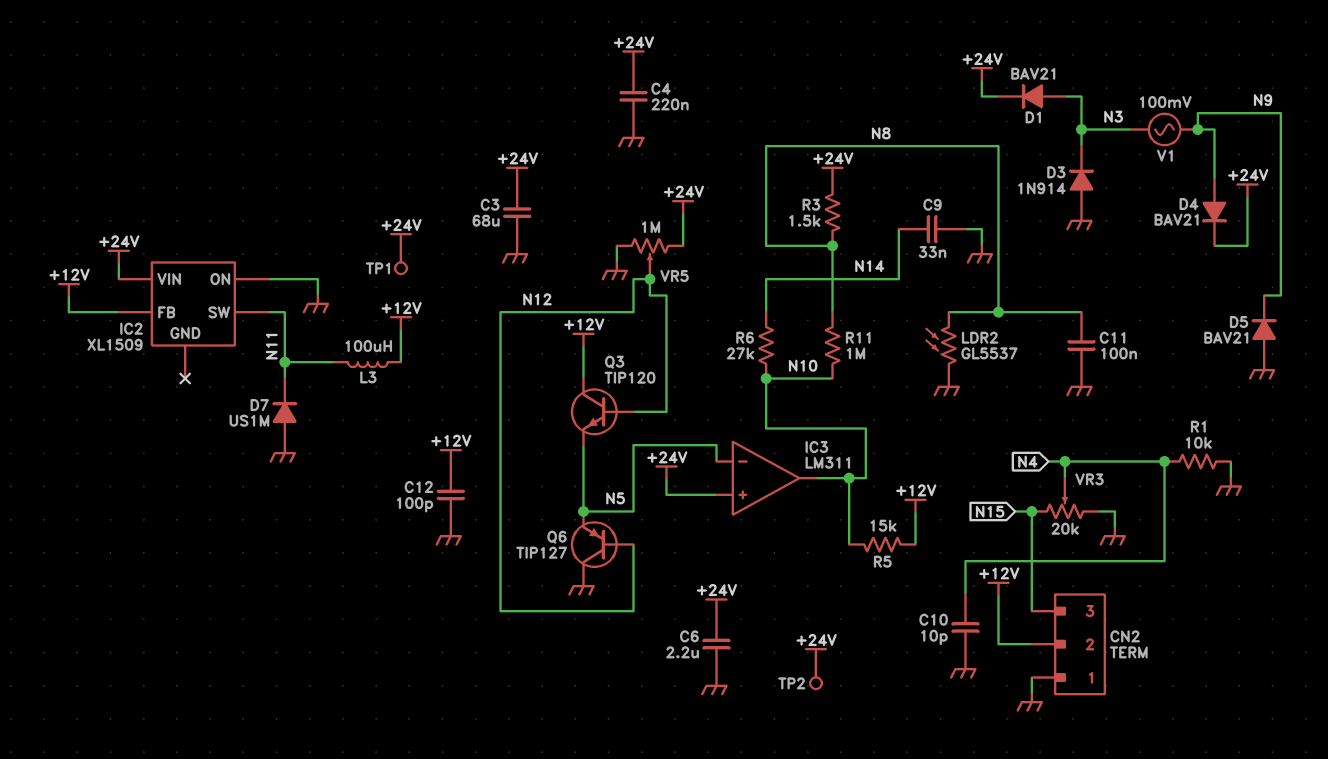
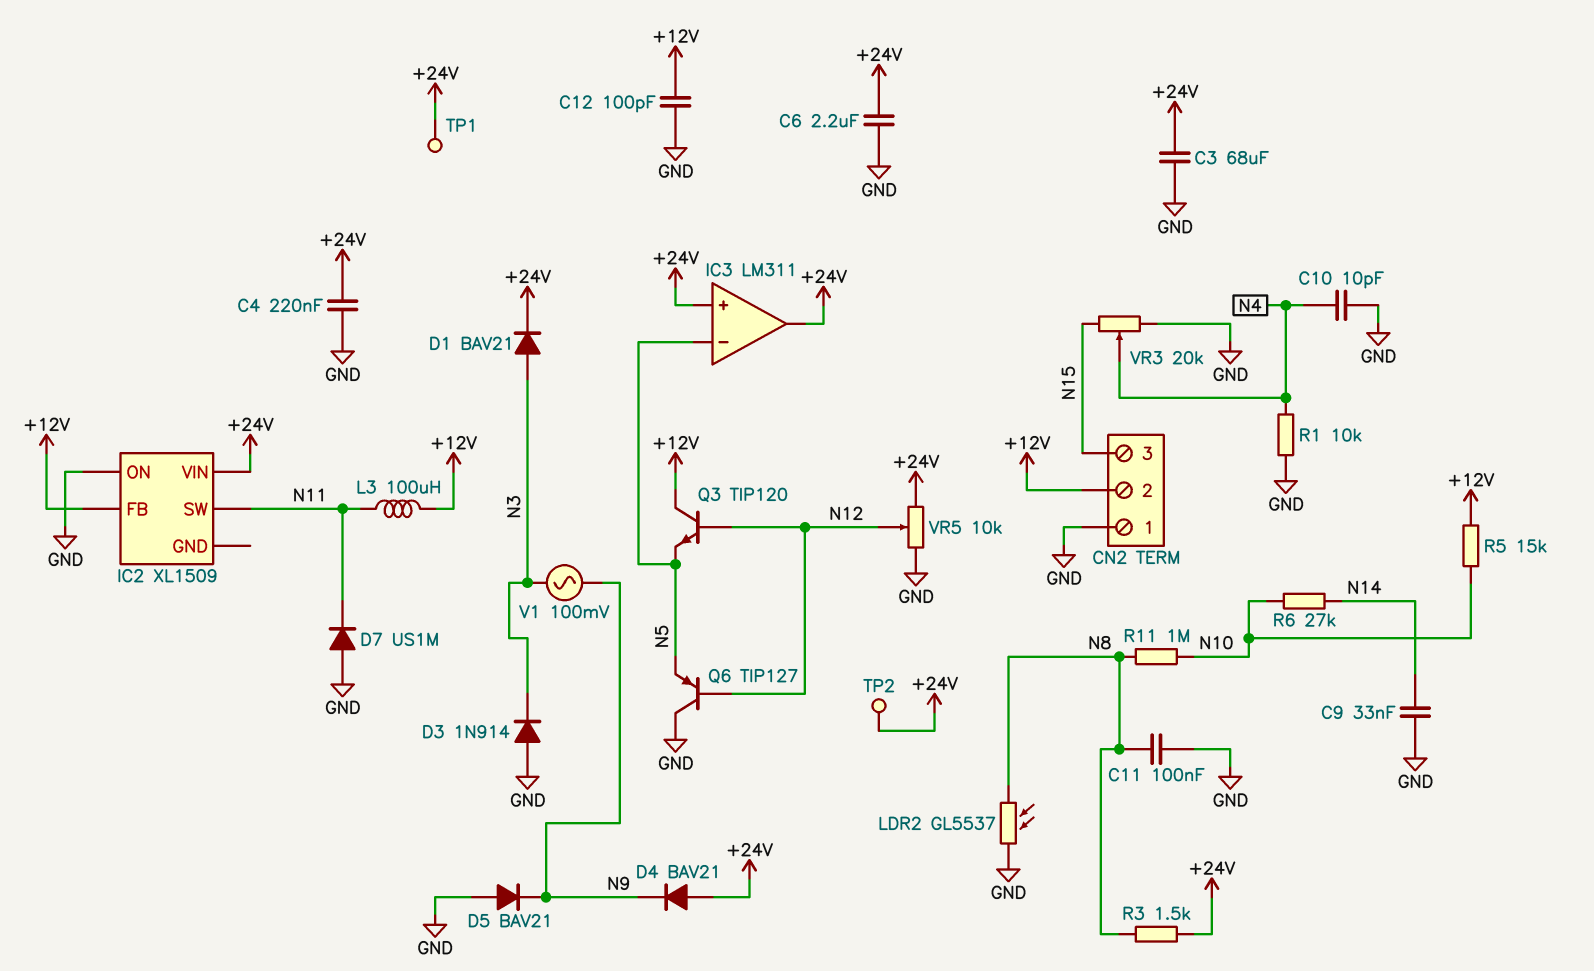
D4: diode BAV21 (A N9, K +24V) -> diode BAV21 (A +24V, K N9)
IC3 pin out: N10 -> +24V
VR5: 1M (+24V, GND, wiper N12) -> 10k (+24V, GND, wiper N12)

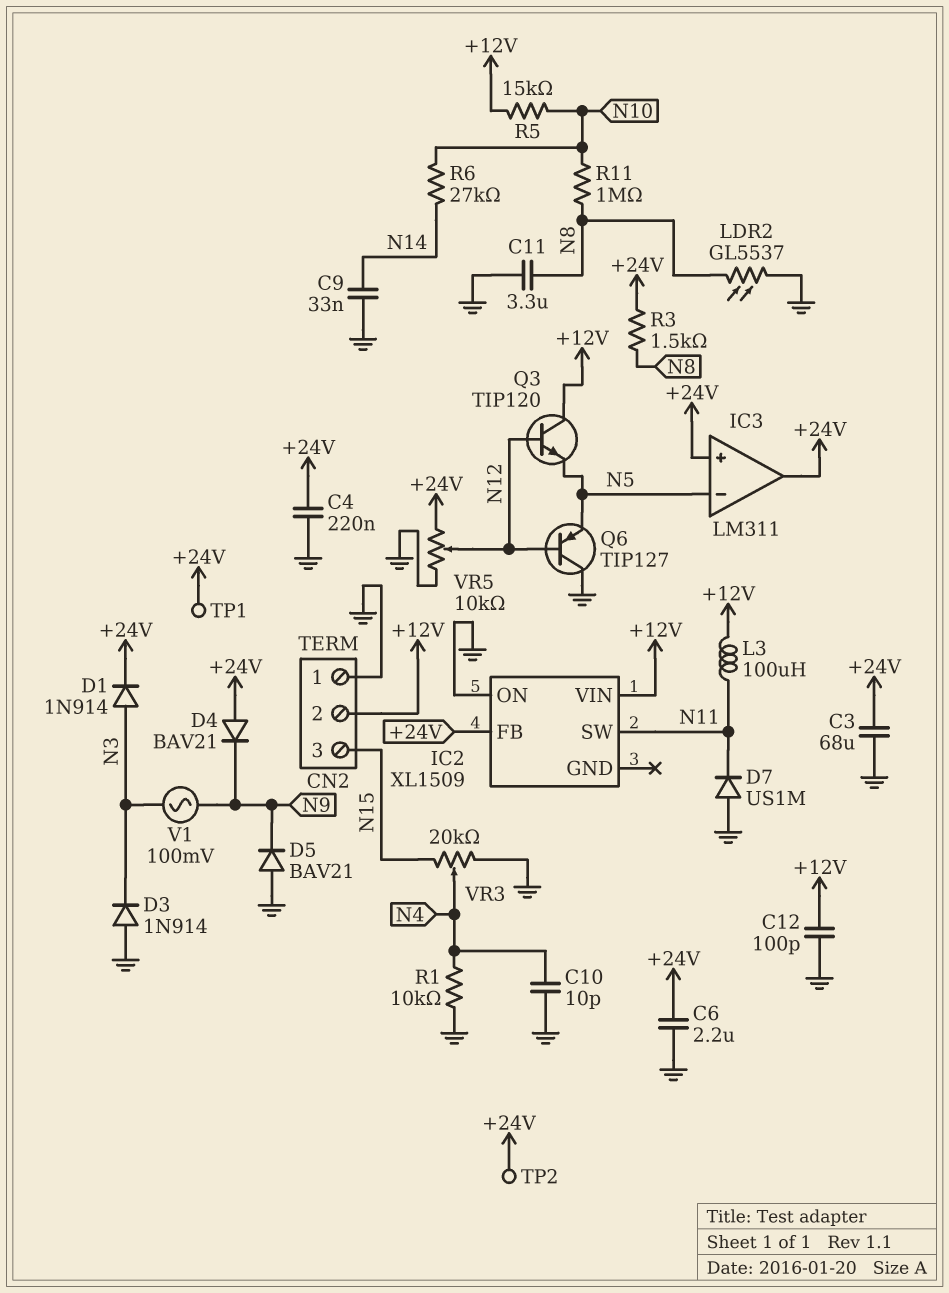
C11: 100nF (GND, N8) -> 3.3uF (GND, N8)
D1: diode BAV21 (A N3, K +24V) -> diode 1N914 (A N3, K +24V)
IC2 pin FB: +12V -> +24V
IC2 pin VIN: +24V -> +12V

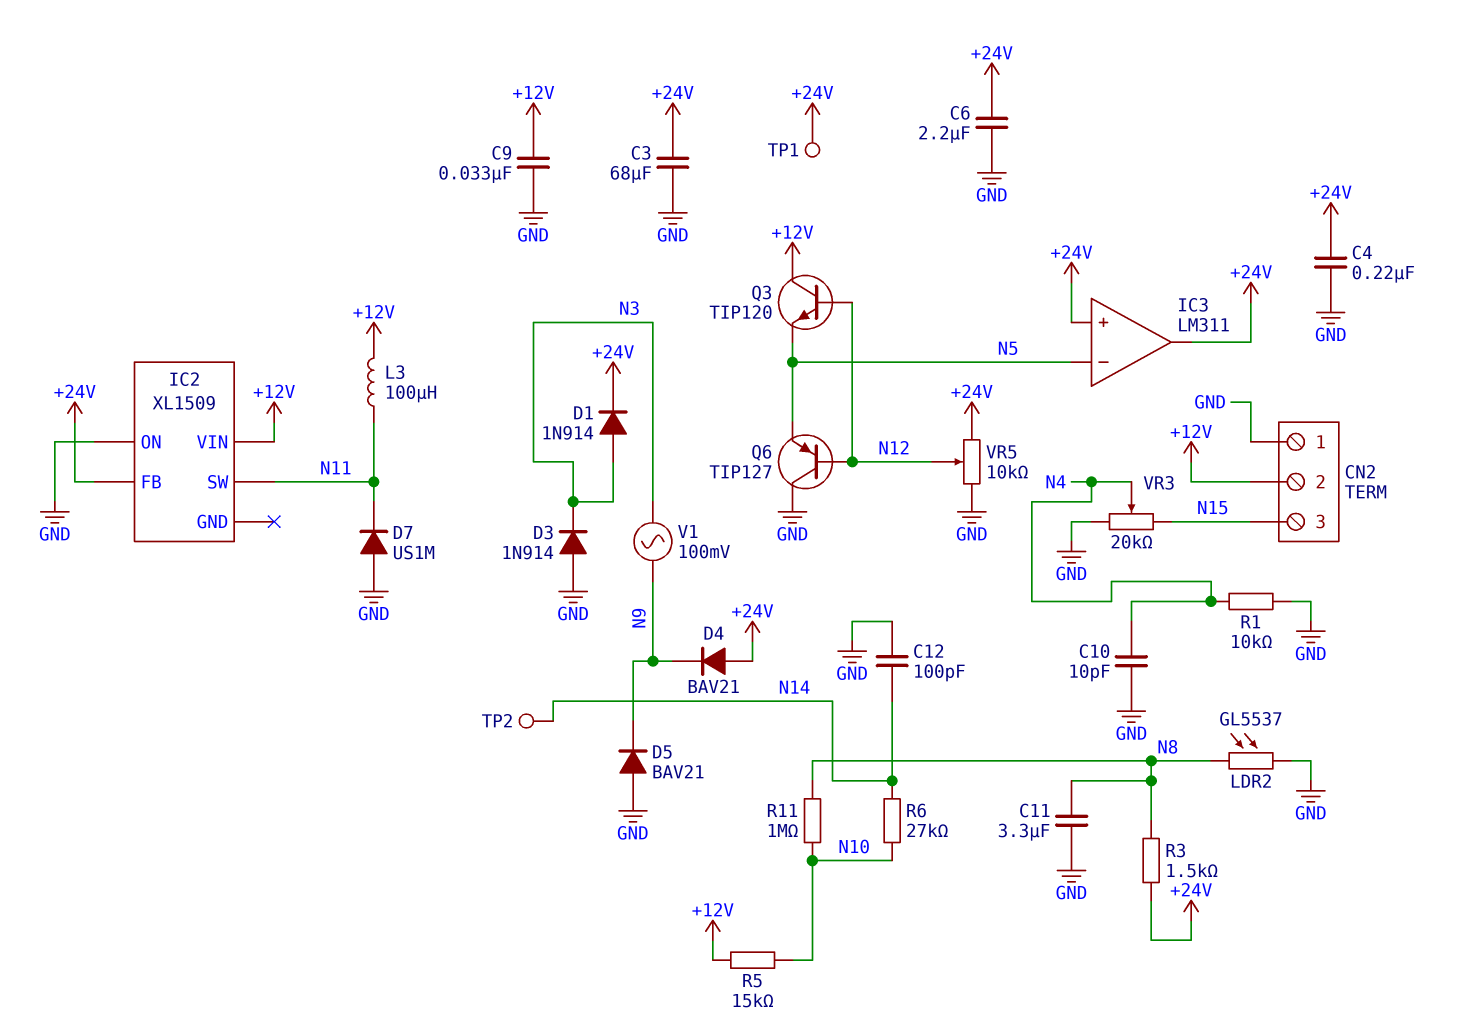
C9: 33nF (GND, N14) -> 33nF (+12V, GND)
C12: 100pF (+12V, GND) -> 100pF (GND, N14)
TP2: test point (+24V) -> test point (N14)

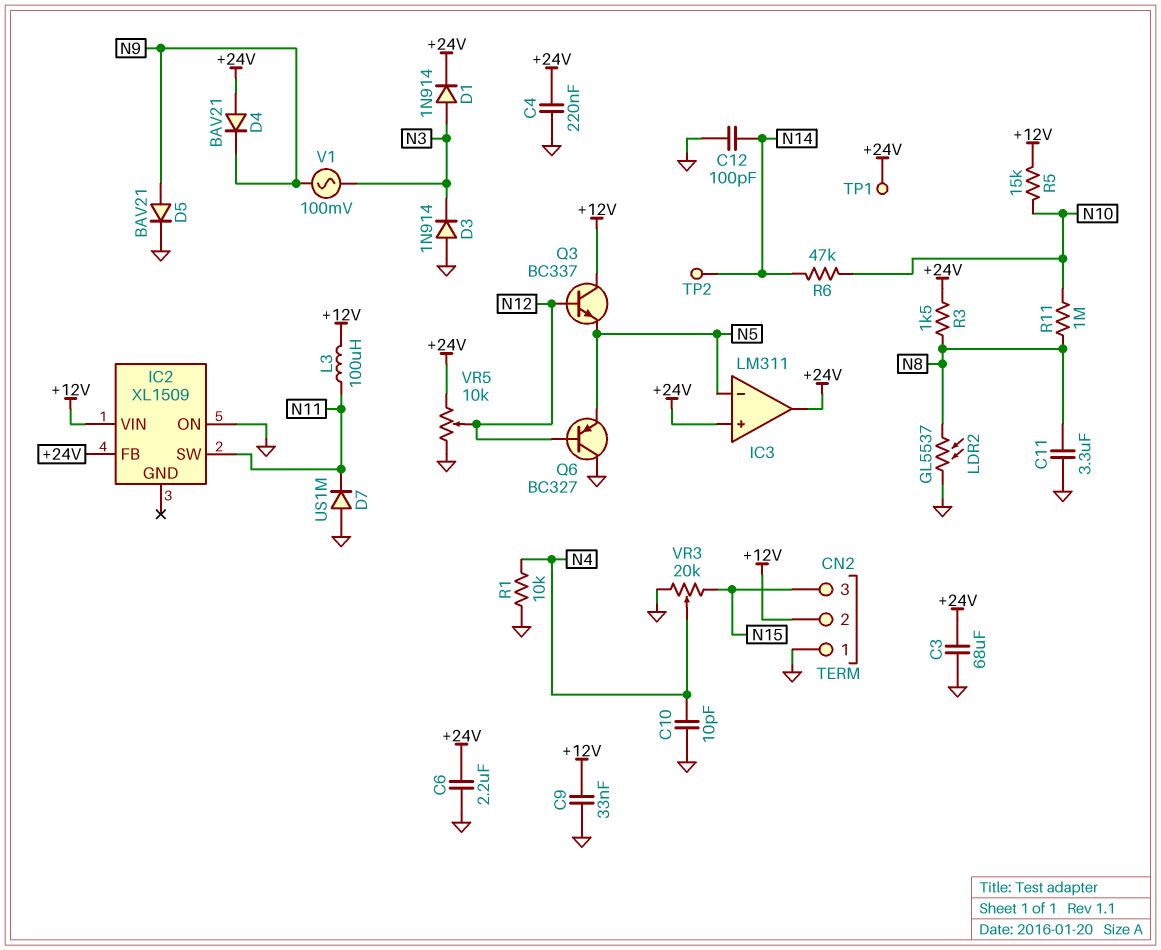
D5: diode BAV21 (A GND, K N9) -> diode BAV21 (A N9, K GND)
Q3: NPN TIP120 (B N12, C +12V, E N5) -> NPN BC337 (B N12, C +12V, E N5)
Q6: PNP TIP127 (B N12, C GND, E N5) -> PNP BC327 (B N12, C GND, E N5)
R6: 27k (N10, N14) -> 47k (N10, N14)

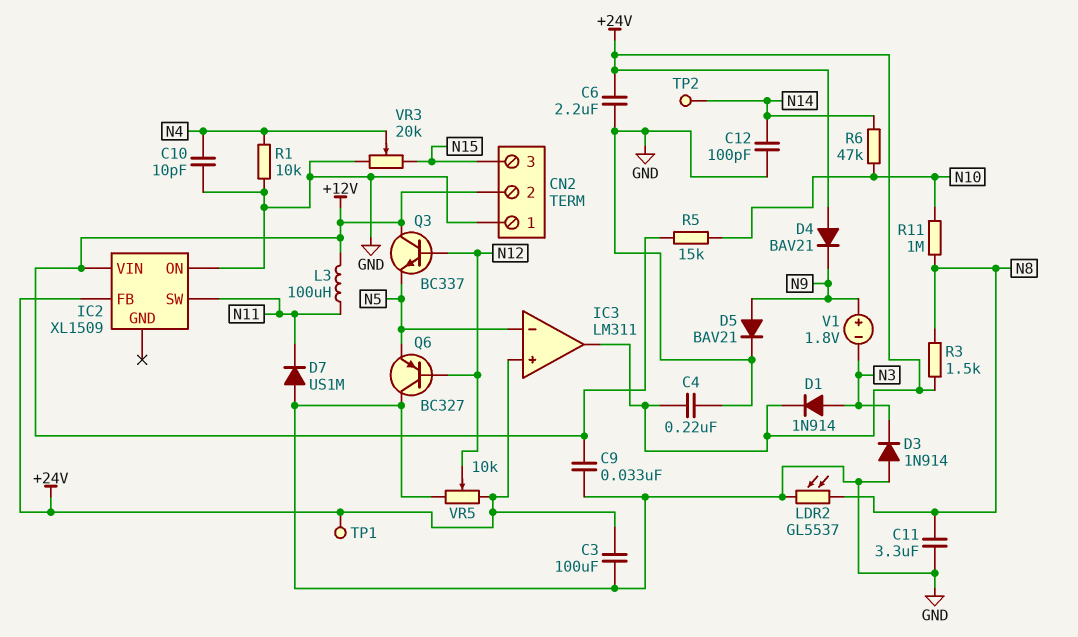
C3: 68uF (+24V, GND) -> 100uF (+24V, GND)
V1: AC 100mV (N3, N9) -> 1.8V (plus N9, minus N3)

